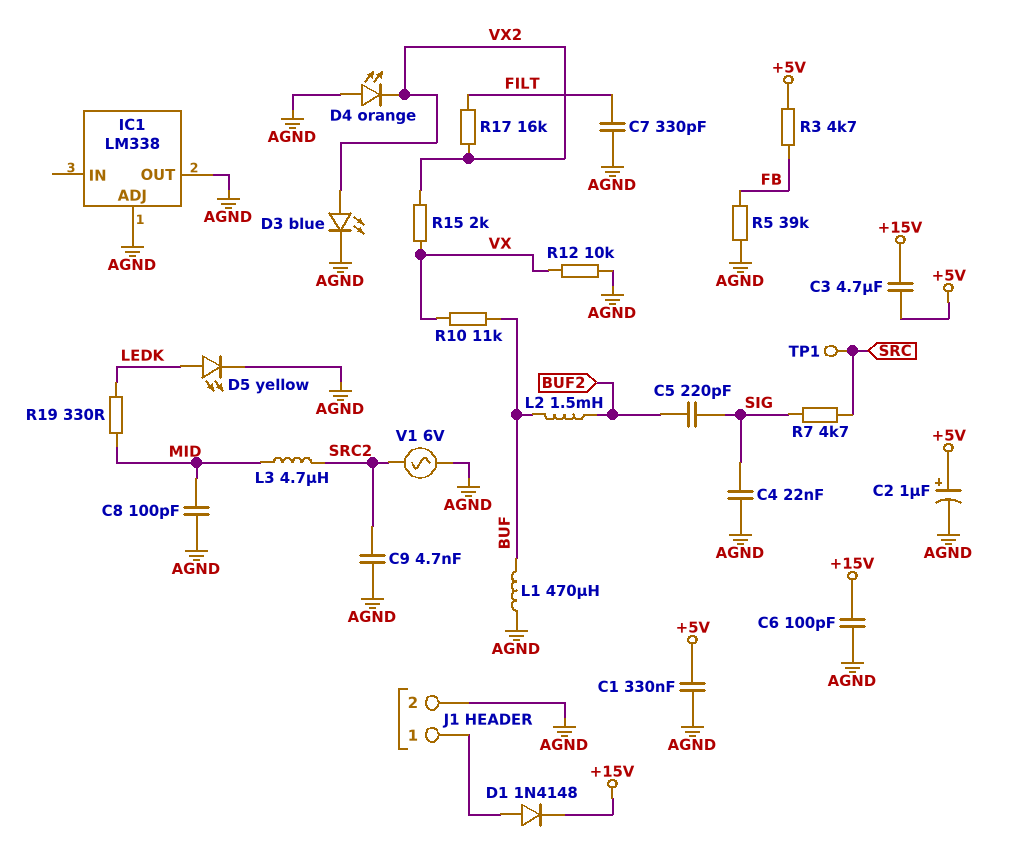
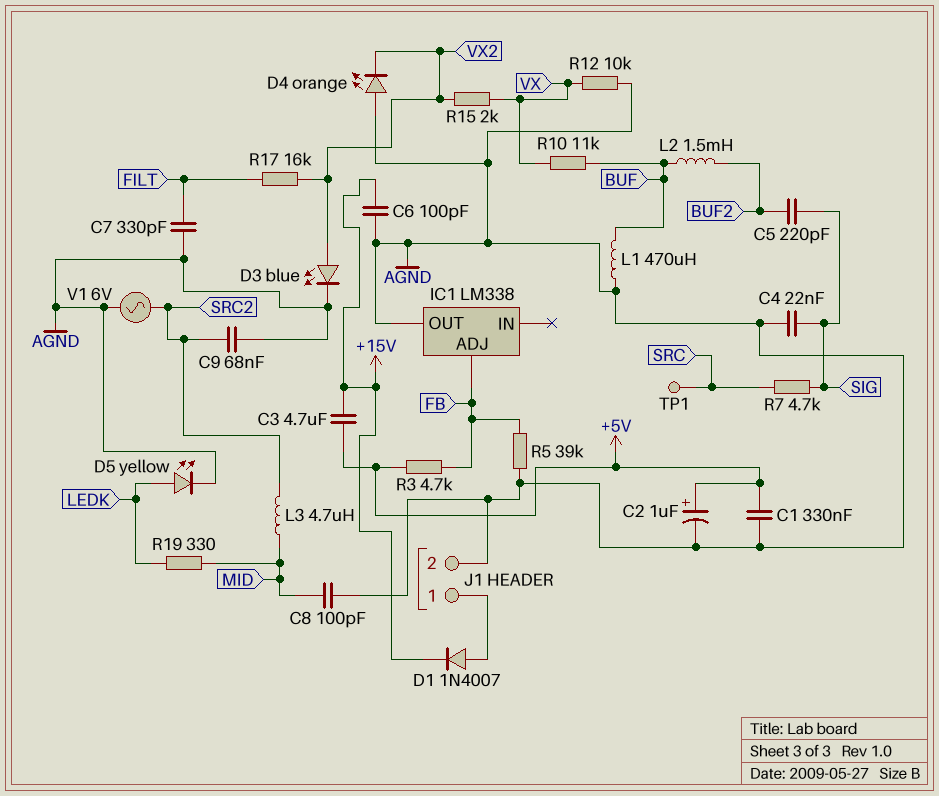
C9: 4.7nF (AGND, SRC2) -> 68nF (AGND, SRC2)
D1: diode 1N4148 (A J1/1, K +15V) -> diode 1N4007 (A J1/1, K +15V)
IC1 pin ADJ: AGND -> FB

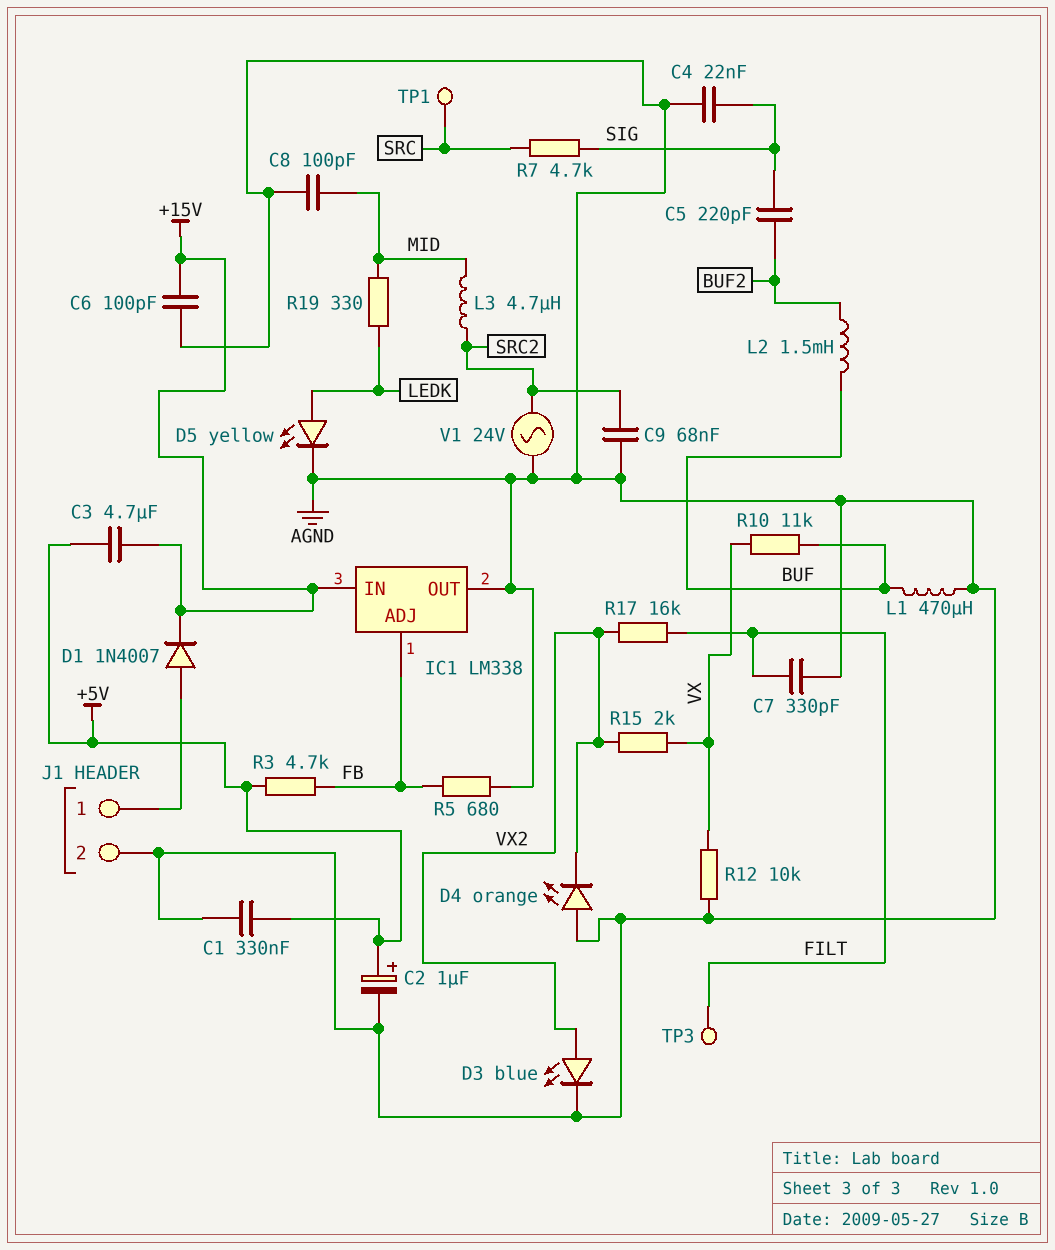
IC1 pin IN: none -> +15V
R5: 39k (AGND, FB) -> 680 (AGND, FB)
TP3: none -> test point (FILT)
V1: AC 6V (AGND, SRC2) -> AC 24V (AGND, SRC2)

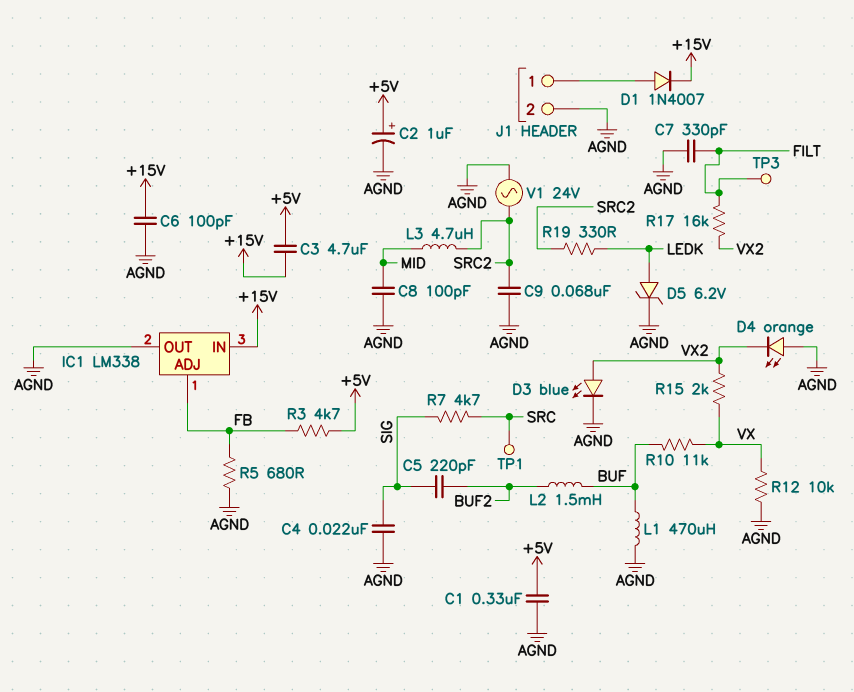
D5: LED yellow (A LEDK, K AGND) -> zener 6.2V (A LEDK, K AGND)
R19: 330 (LEDK, MID) -> 330 (LEDK, SRC2)

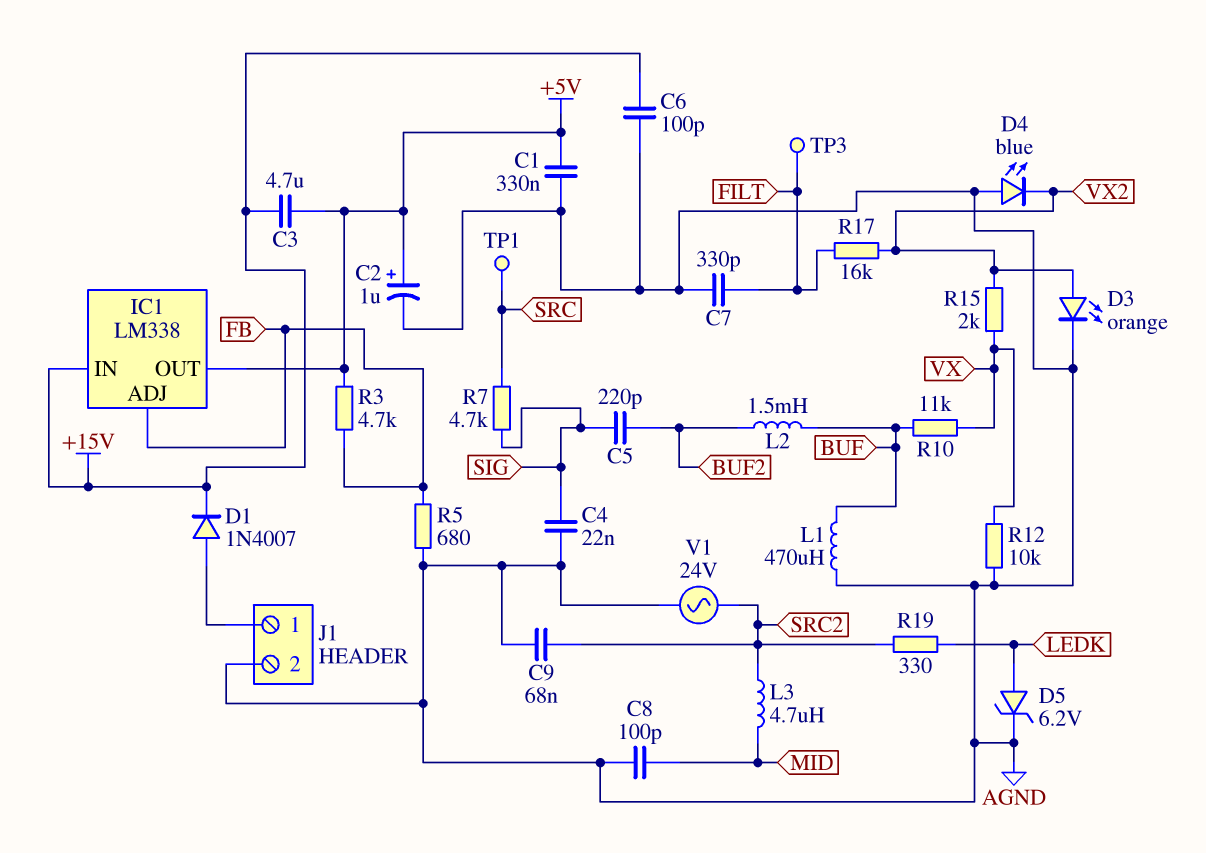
D3: LED blue (A VX2, K AGND) -> LED orange (A VX2, K AGND)
D4: LED orange (A AGND, K VX2) -> LED blue (A AGND, K VX2)
IC1 pin OUT: AGND -> +5V

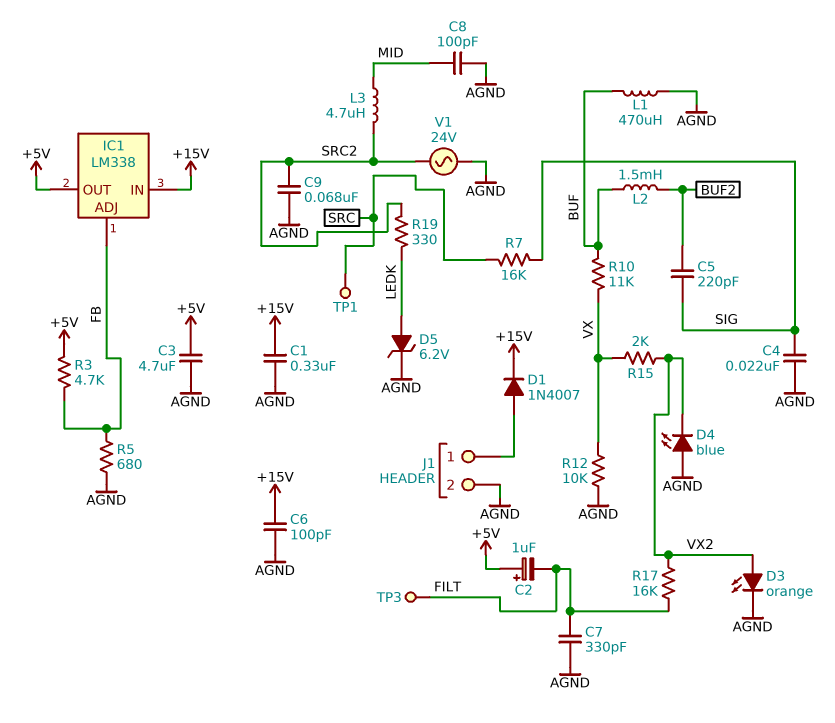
C1: 330nF (+5V, AGND) -> 330nF (+15V, AGND)
C2: 1uF (plus +5V, minus AGND) -> 1uF (plus +5V, minus FILT)
C3: 4.7uF (+5V, +15V) -> 4.7uF (+5V, AGND)
R7: 4.7k (SIG, SRC) -> 16k (SIG, SRC)

